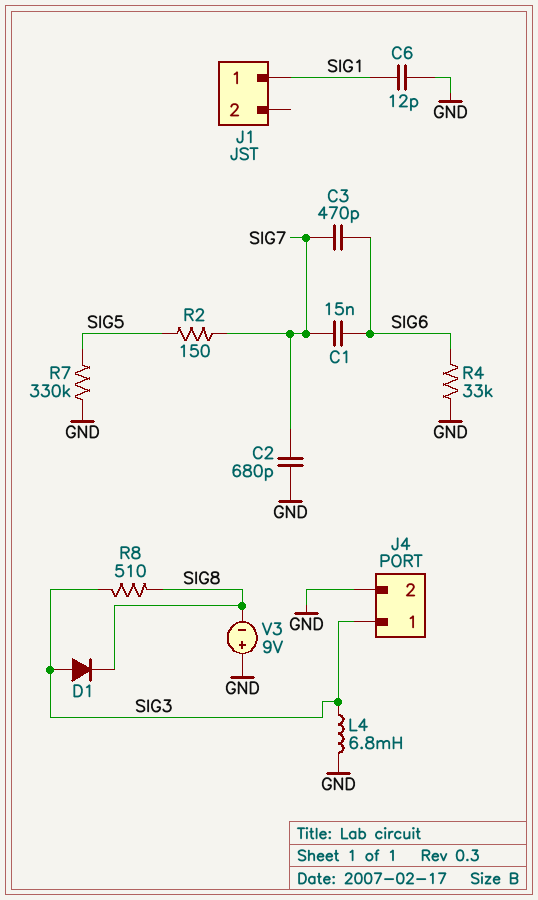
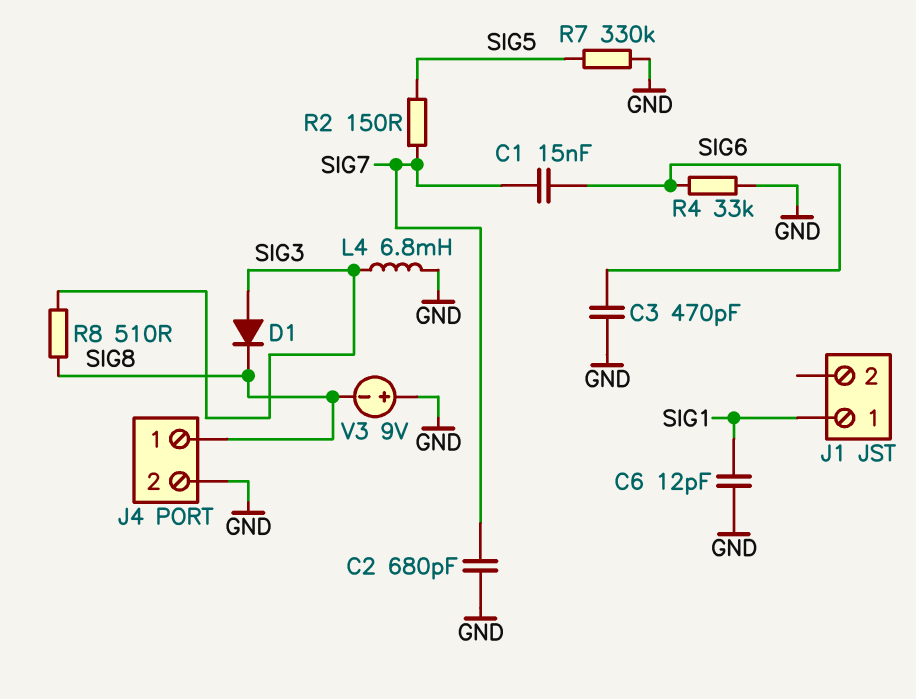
C3: 470pF (SIG6, SIG7) -> 470pF (GND, SIG6)
J4 pin 1: SIG3 -> SIG8

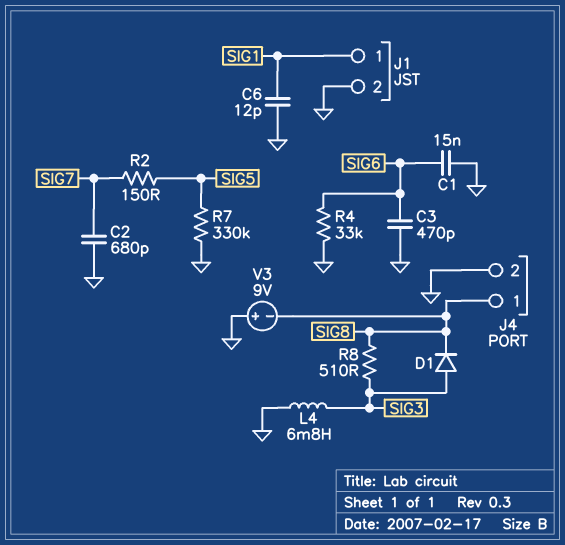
C1: 15nF (SIG6, SIG7) -> 15nF (GND, SIG6)
J1 pin 2: none -> GND

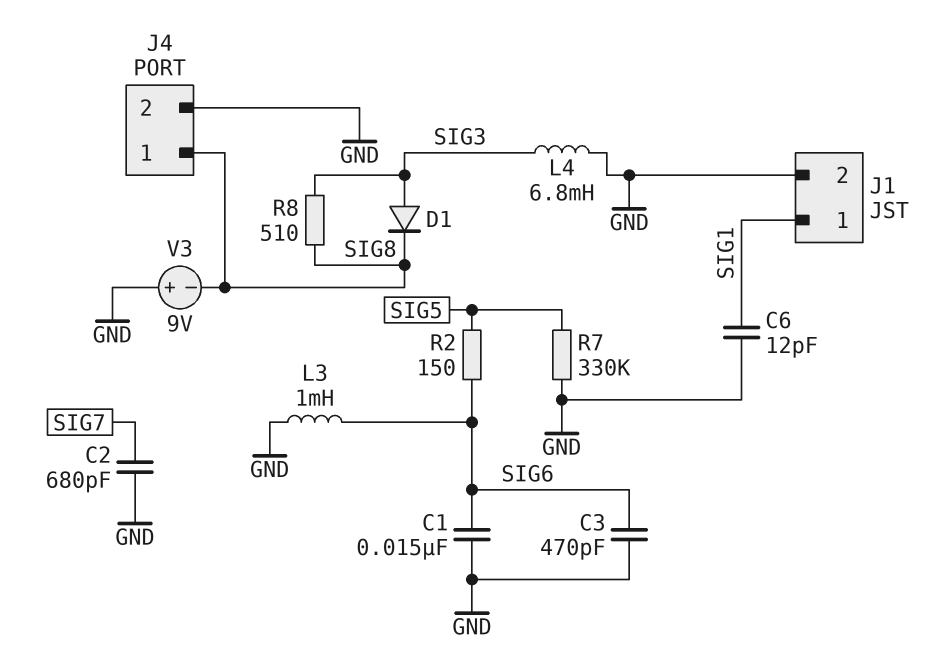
L3: none -> 1mH (GND, SIG6)
R2: 150 (SIG5, SIG7) -> 150 (SIG5, SIG6)
R4: 33k (GND, SIG6) -> none

